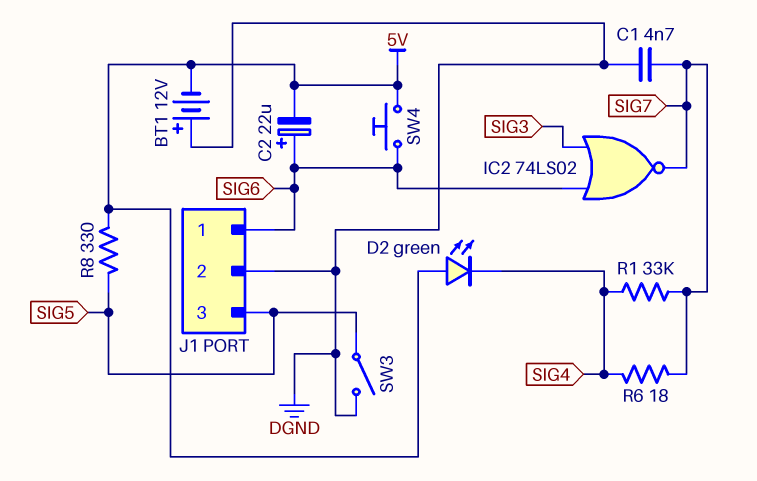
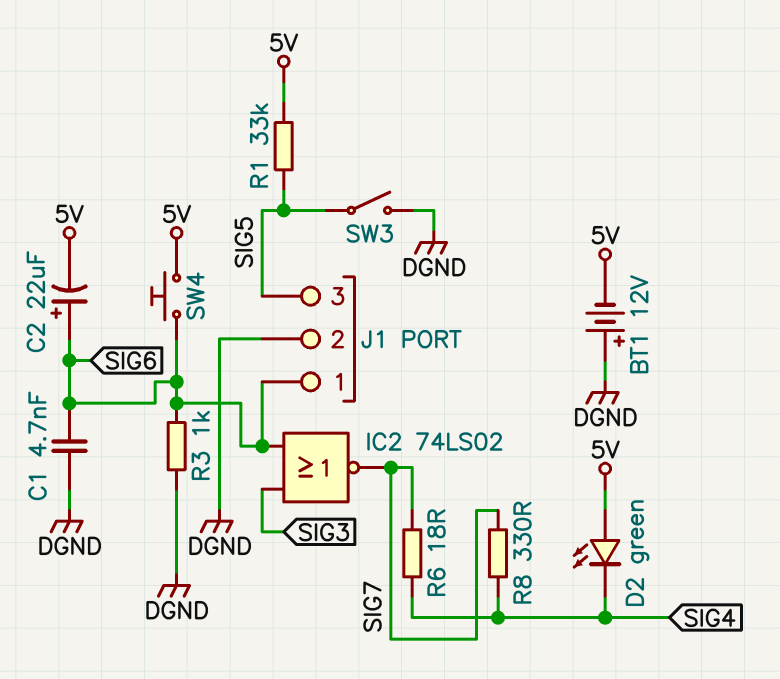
C1: 4.7nF (DGND, SIG7) -> 4.7nF (DGND, SIG6)
R1: 33k (SIG4, SIG7) -> 33k (5V, SIG5)
R3: none -> 1k (DGND, SIG6)
R8: 330 (5V, SIG5) -> 330 (SIG4, SIG7)

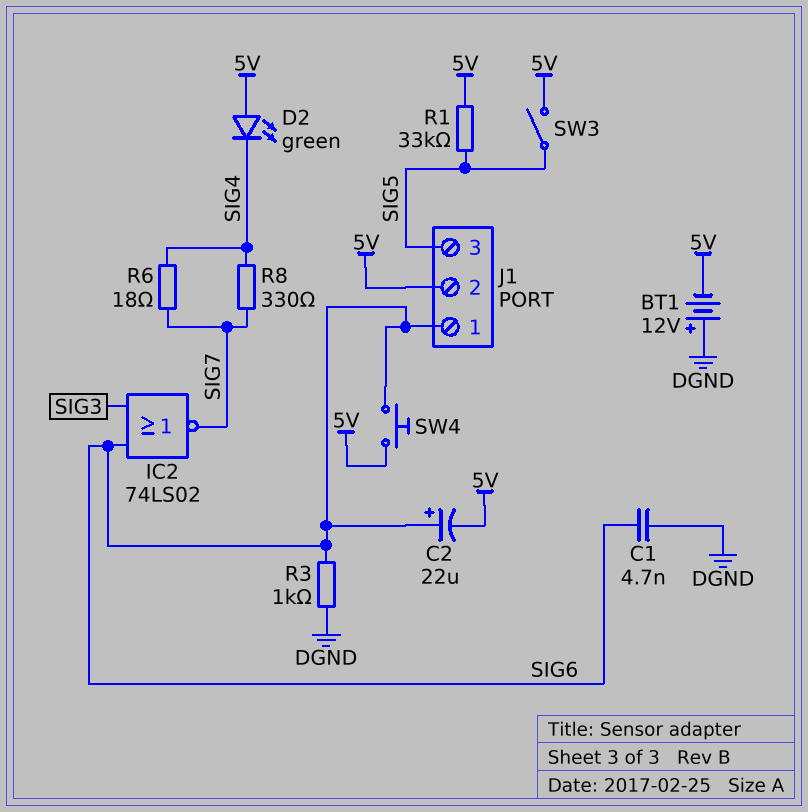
J1 pin 2: DGND -> 5V
SW3: switch (DGND, SIG5) -> switch (5V, SIG5)

